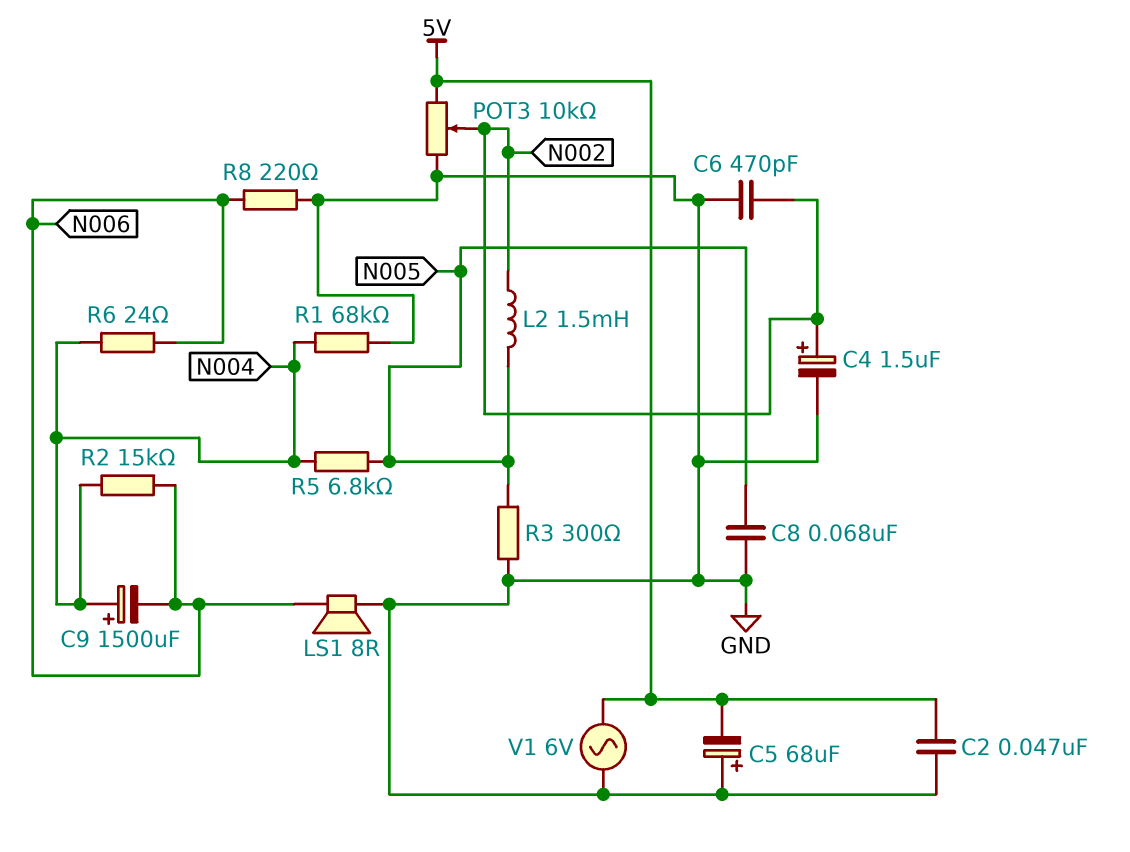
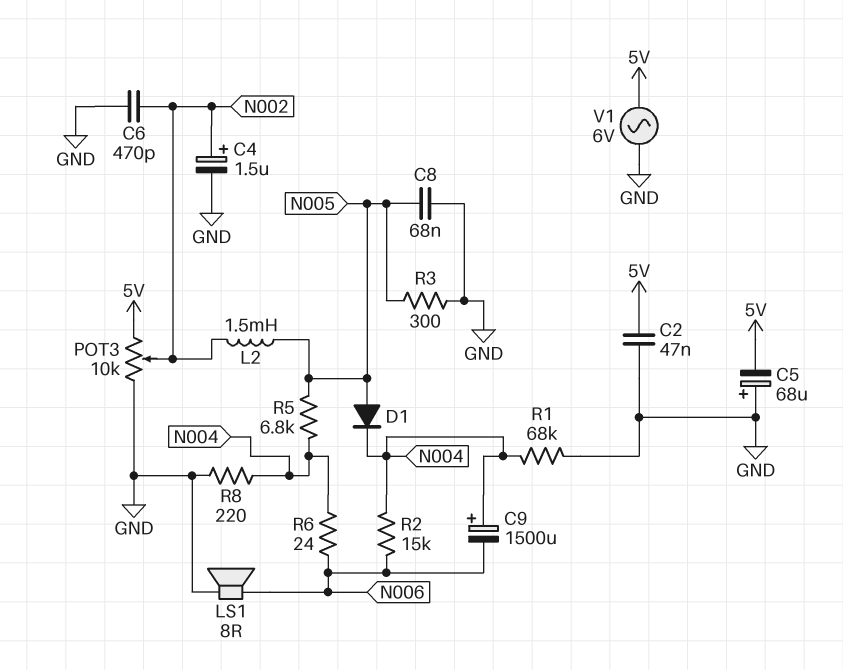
D1: none -> diode (A N005, K N004)
R8: 220 (GND, N006) -> 220 (GND, N004)

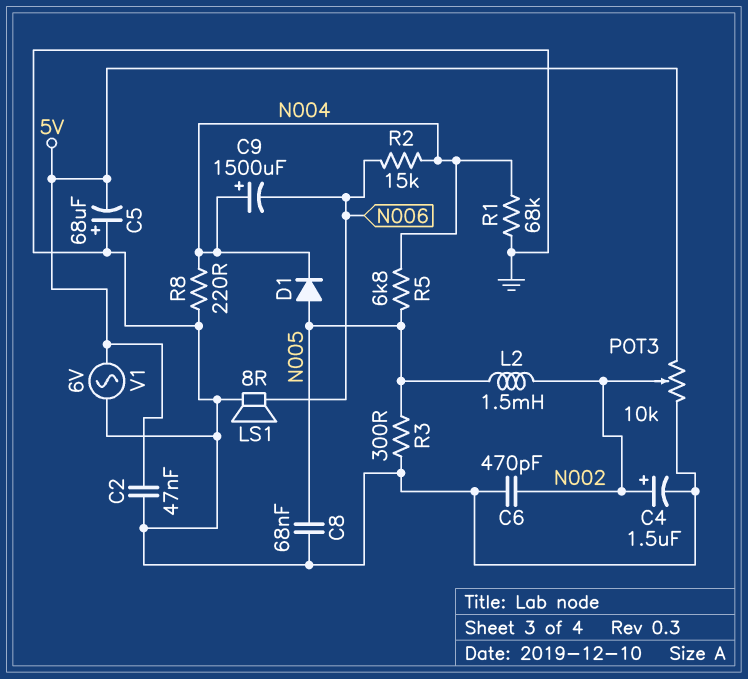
R6: 24 (N004, N006) -> none

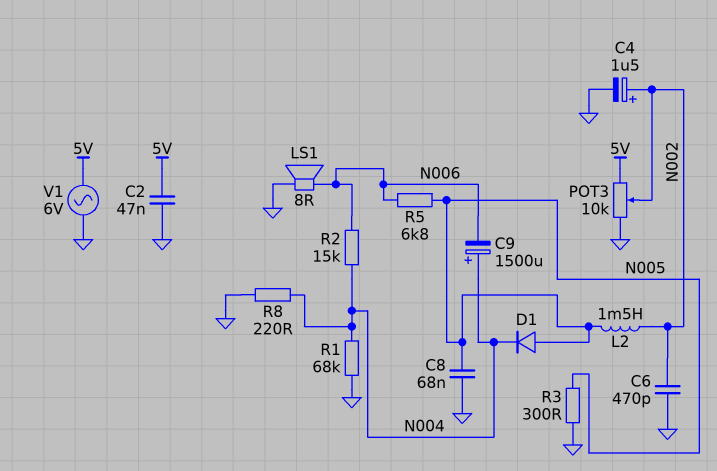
C5: 68uF (plus GND, minus 5V) -> none
R5: 6.8k (N004, N005) -> 6.8k (N005, N006)

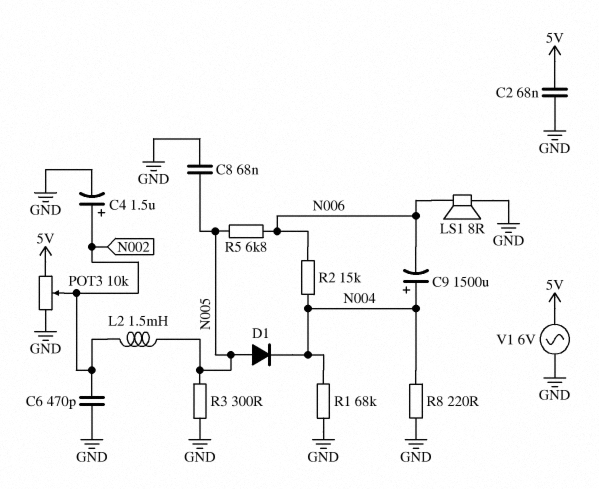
C2: 47nF (5V, GND) -> 68nF (5V, GND)

